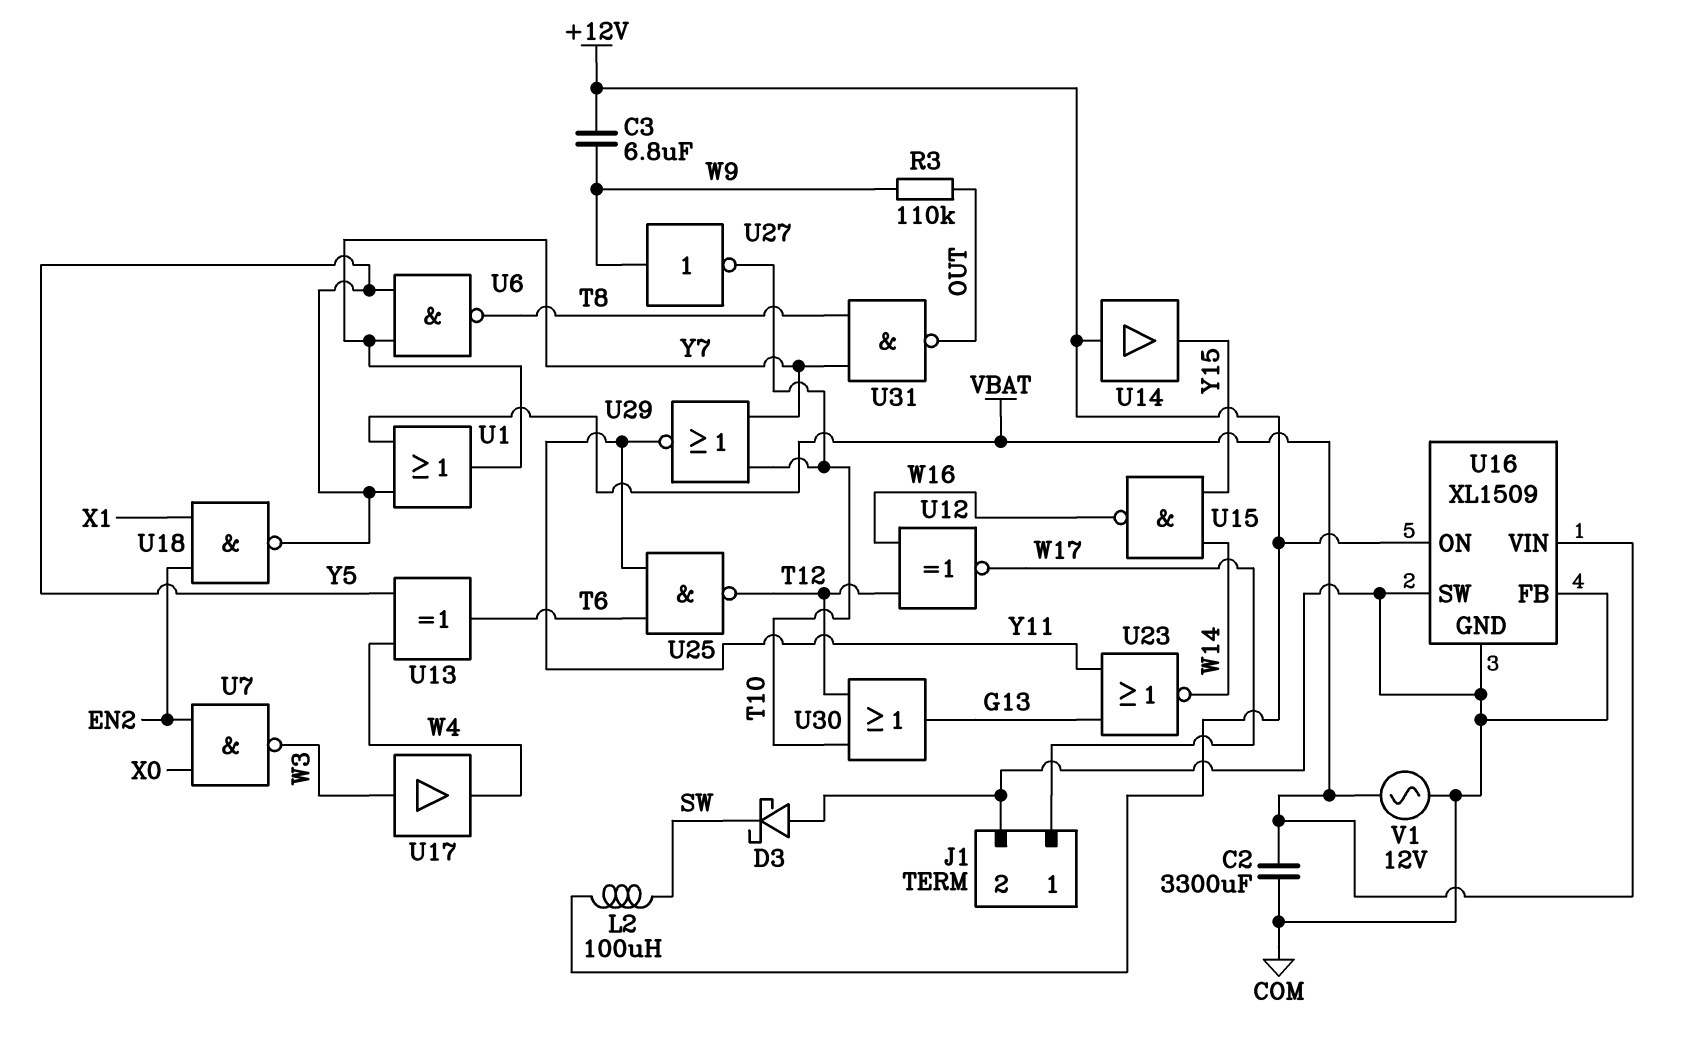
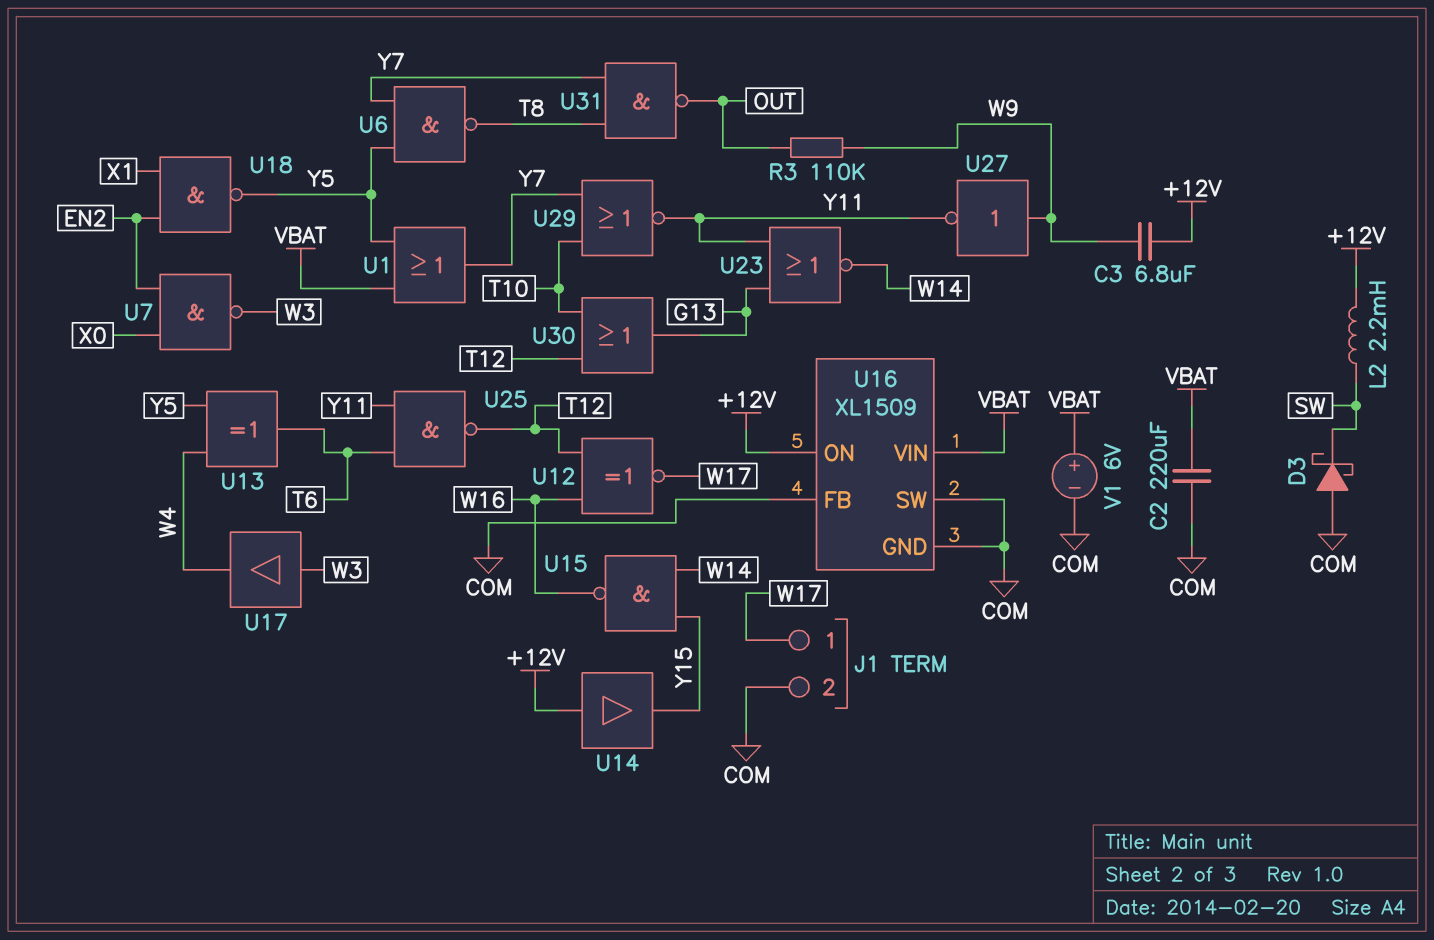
C2: 3300uF (COM, VBAT) -> 220uF (COM, VBAT)
L2: 100uH (+12V, SW) -> 2.2mH (+12V, SW)
U27: NOT (in W9, out T10) -> NOT (in W9, out Y11)
V1: AC 12V (COM, VBAT) -> 6V (plus VBAT, minus COM)

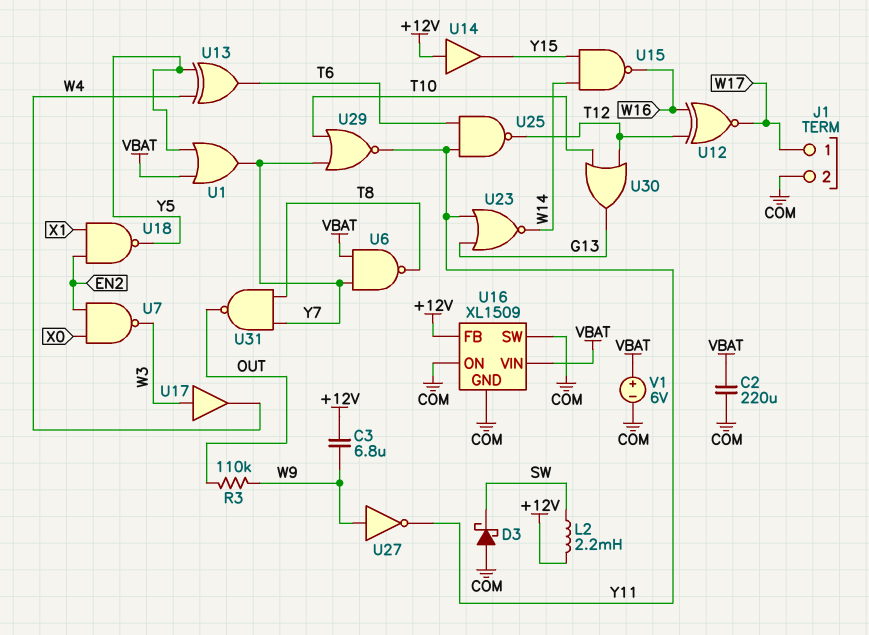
U6: NAND (in Y5, in Y7, out T8) -> NAND (in VBAT, in Y7, out T8)
U16 pin FB: COM -> +12V
U16 pin ON: +12V -> COM

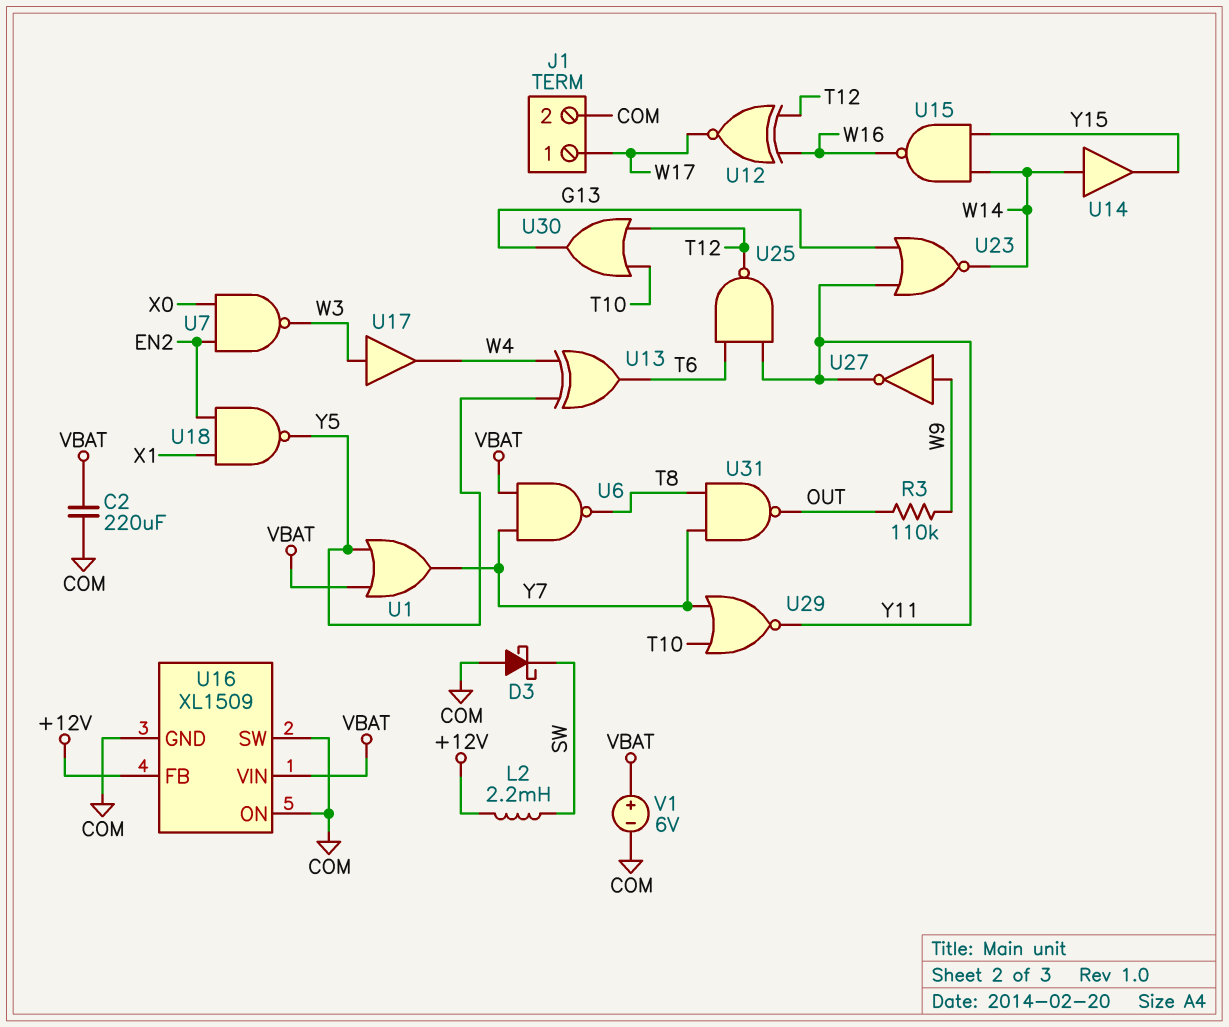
C3: 6.8uF (+12V, W9) -> none
U14: buffer (in +12V, out Y15) -> buffer (in W14, out Y15)

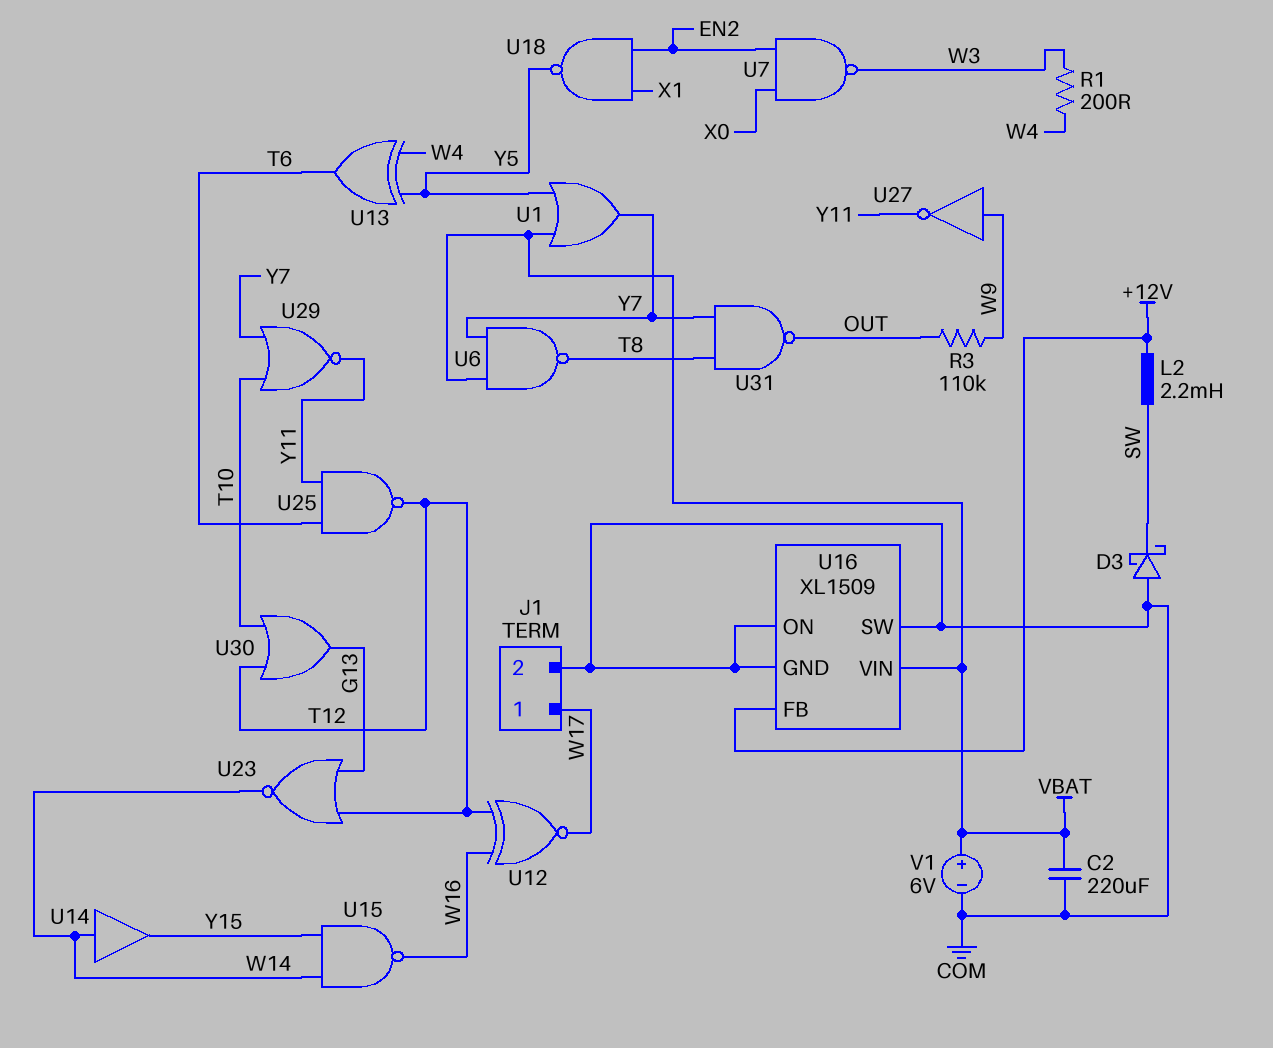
R1: none -> 200 (W3, W4)
U17: buffer (in W3, out W4) -> none
U23: NOR (in G13, in Y11, out W14) -> NOR (in G13, in T12, out W14)

